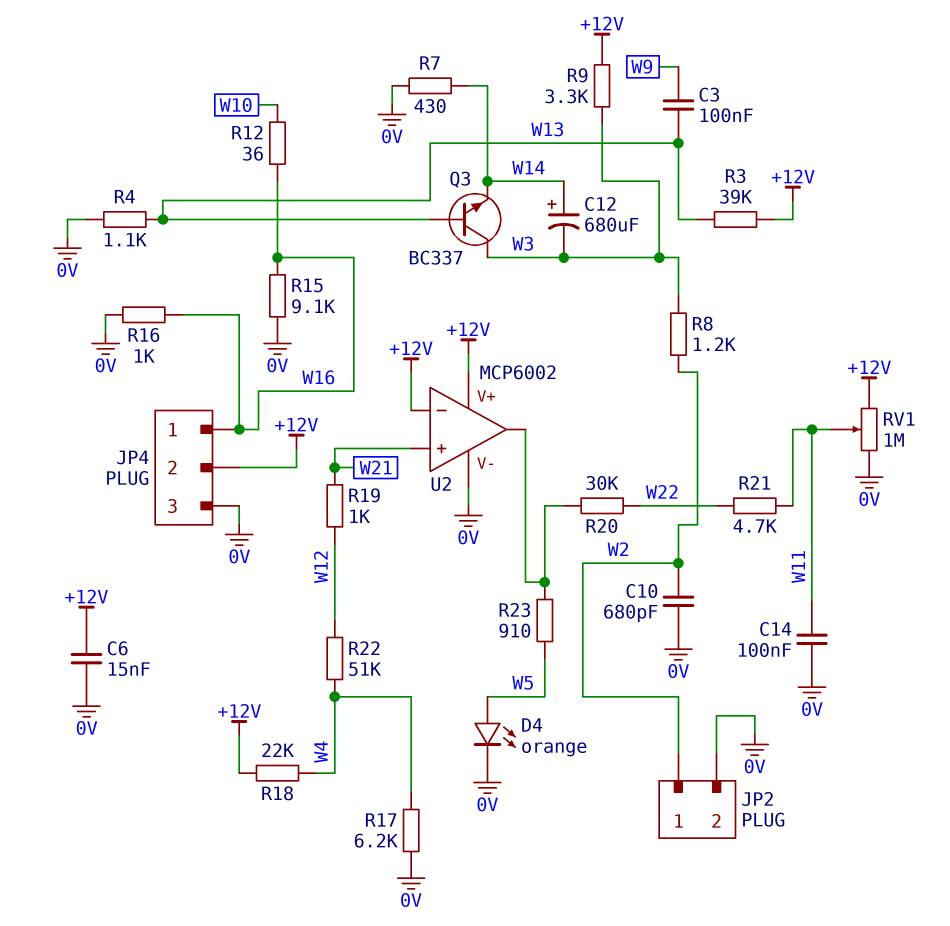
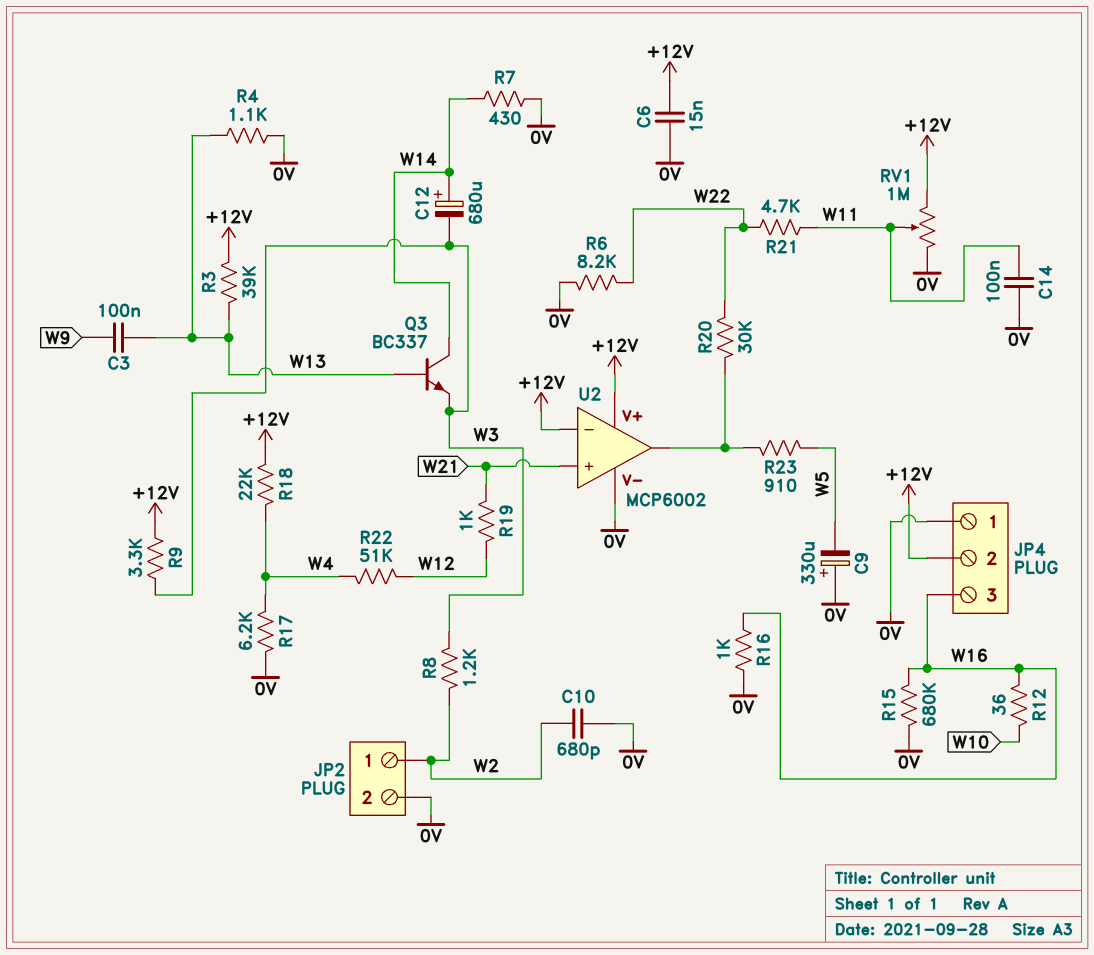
C9: none -> 330uF (plus 0V, minus W5)
D4: LED orange (A W5, K 0V) -> none
JP4 pin 1: W16 -> 0V
JP4 pin 3: 0V -> W16
Q3: NPN BC337 (B W13, C W3, E W14) -> NPN BC337 (B W13, C W14, E W3)
R6: none -> 8.2k (0V, W22)
R15: 9.1k (0V, W16) -> 680k (0V, W16)

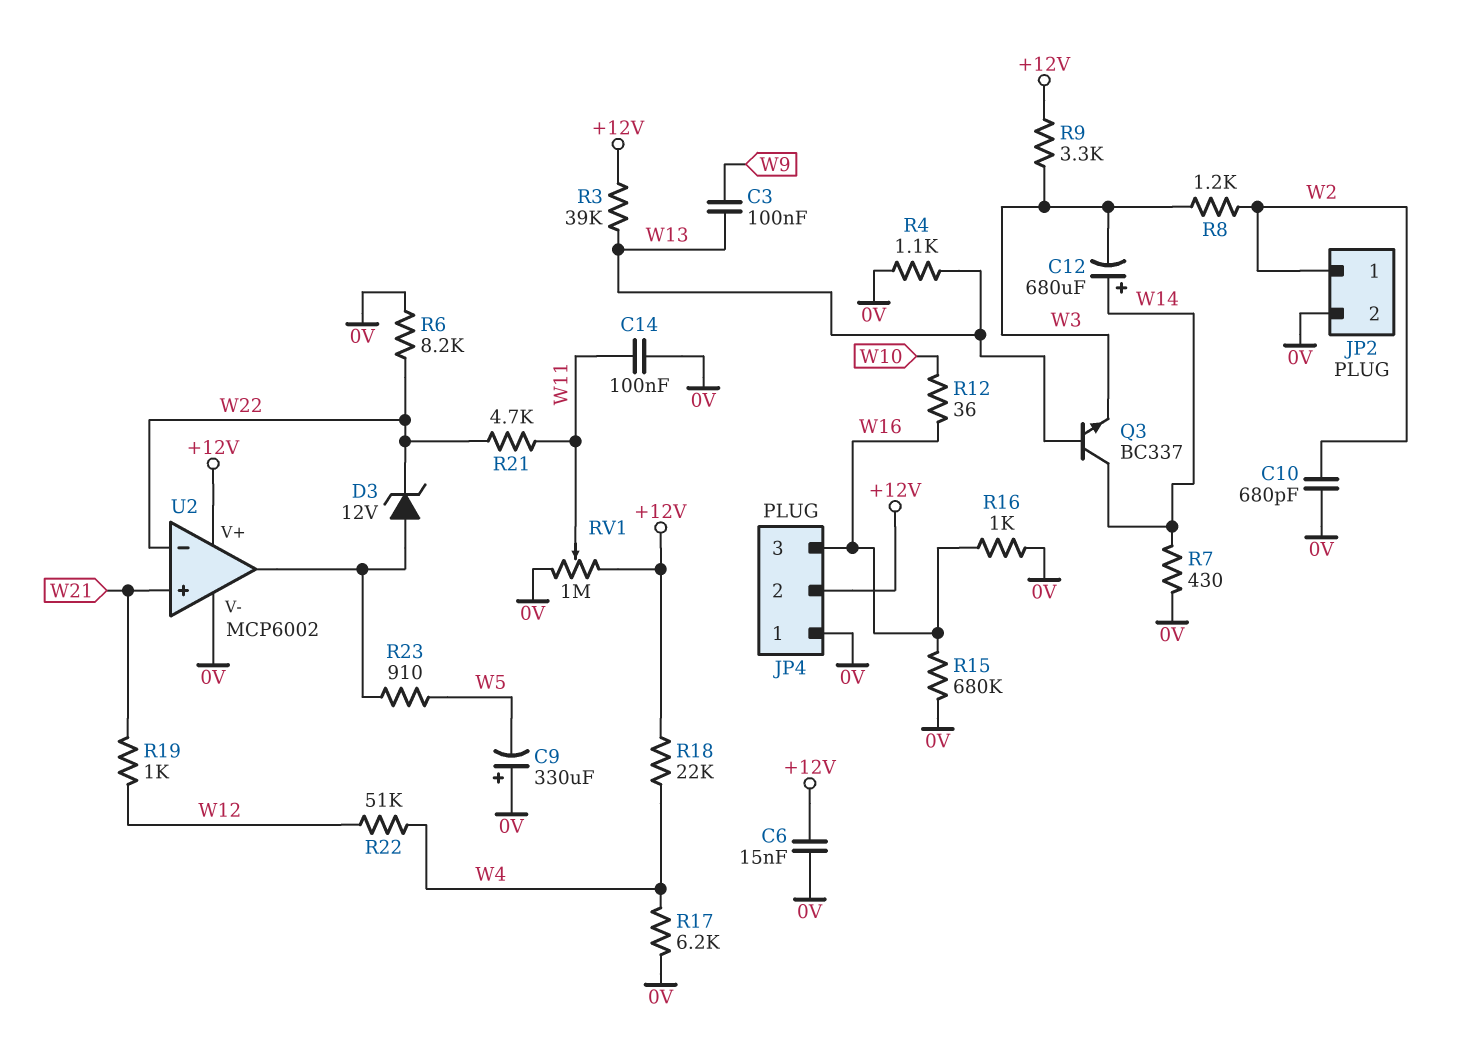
D3: none -> zener 12V (A U2/out, K W22)
R20: 30k (U2/out, W22) -> none
U2 pin in-: +12V -> W22

